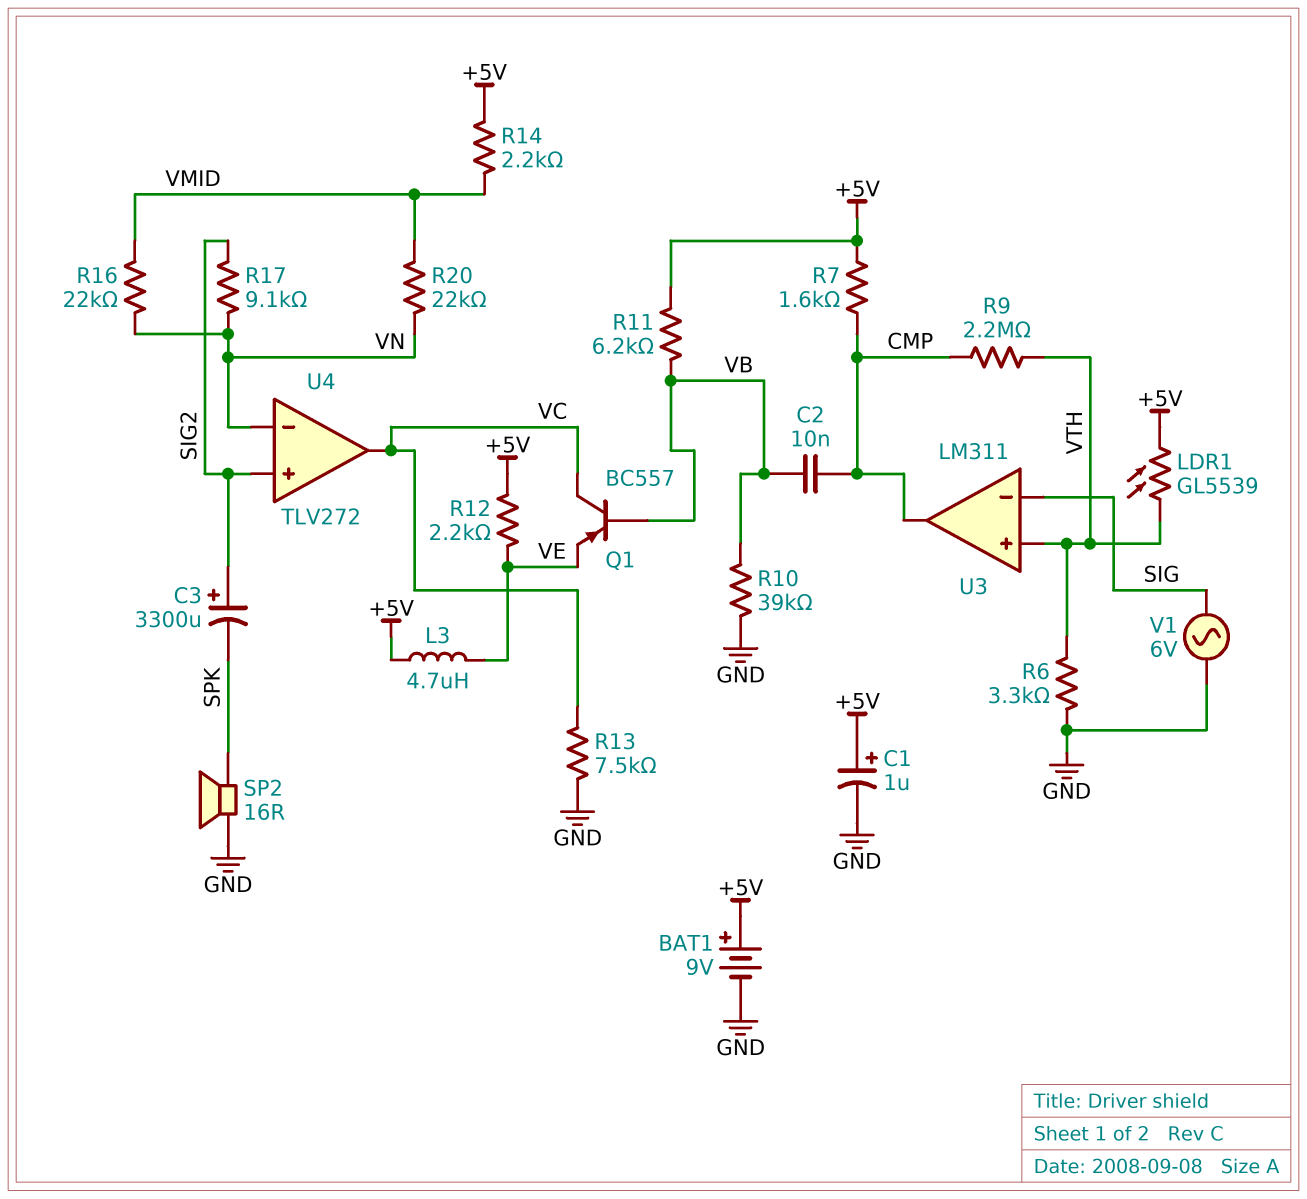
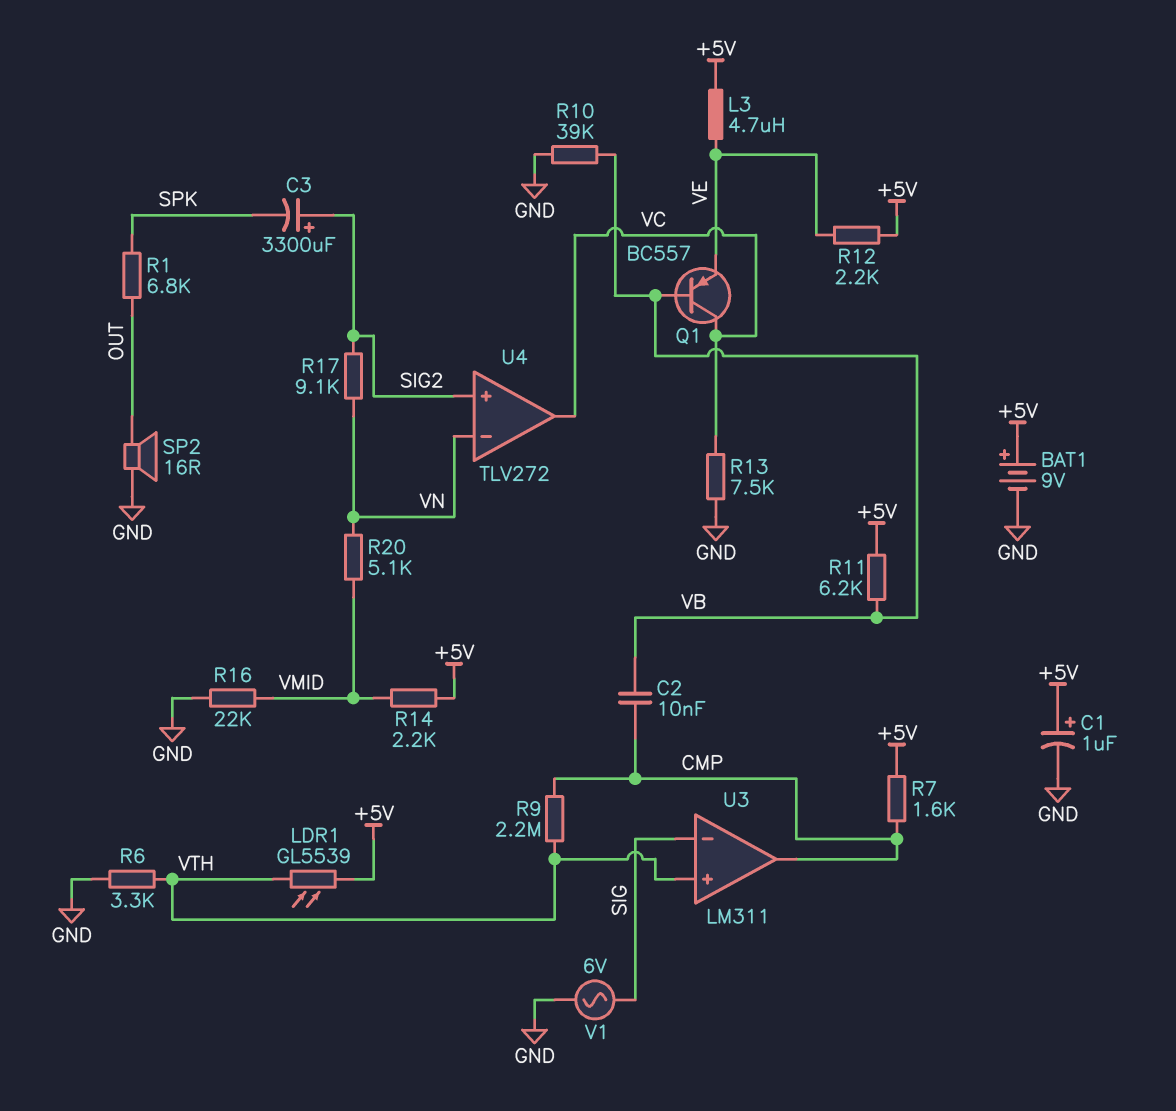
R1: none -> 6.8k (OUT, SPK)
R16: 22k (VMID, VN) -> 22k (GND, VMID)
R20: 22k (VMID, VN) -> 5.1k (VMID, VN)
SP2: speaker 16R (GND, SPK) -> speaker 16R (GND, OUT)

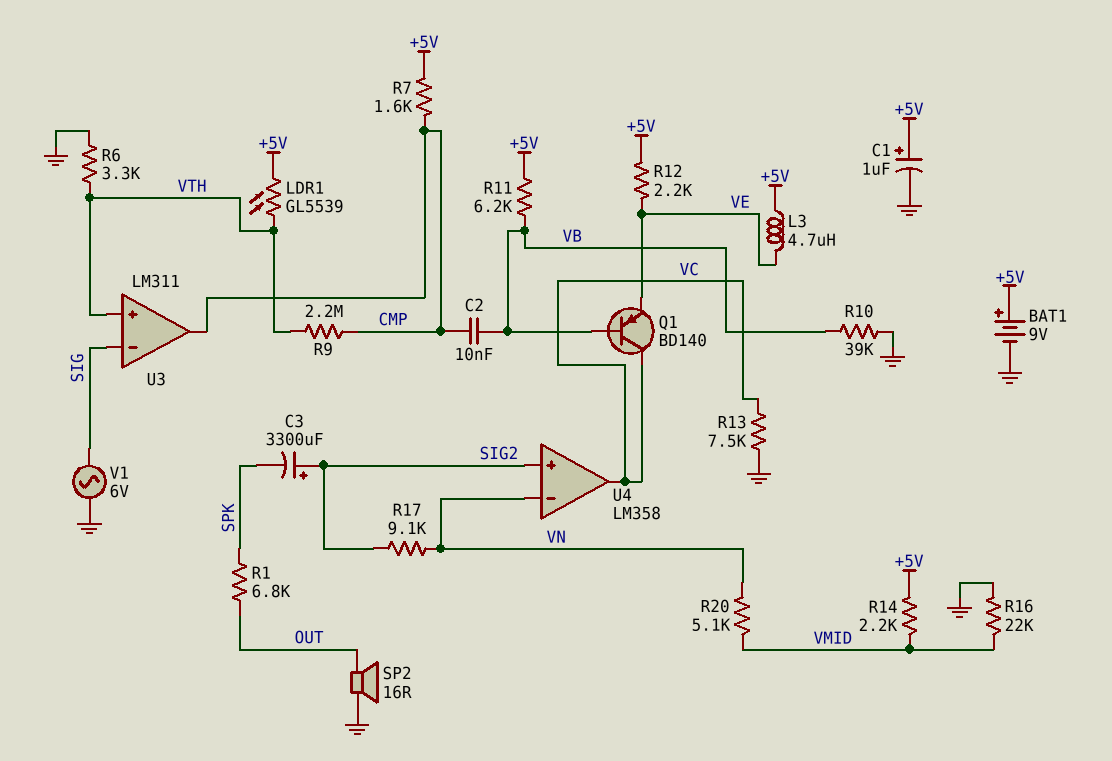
Q1: PNP BC557 (B VB, C VC, E VE) -> PNP BD140 (B VB, C VC, E VE)
U4: TLV272 -> LM358

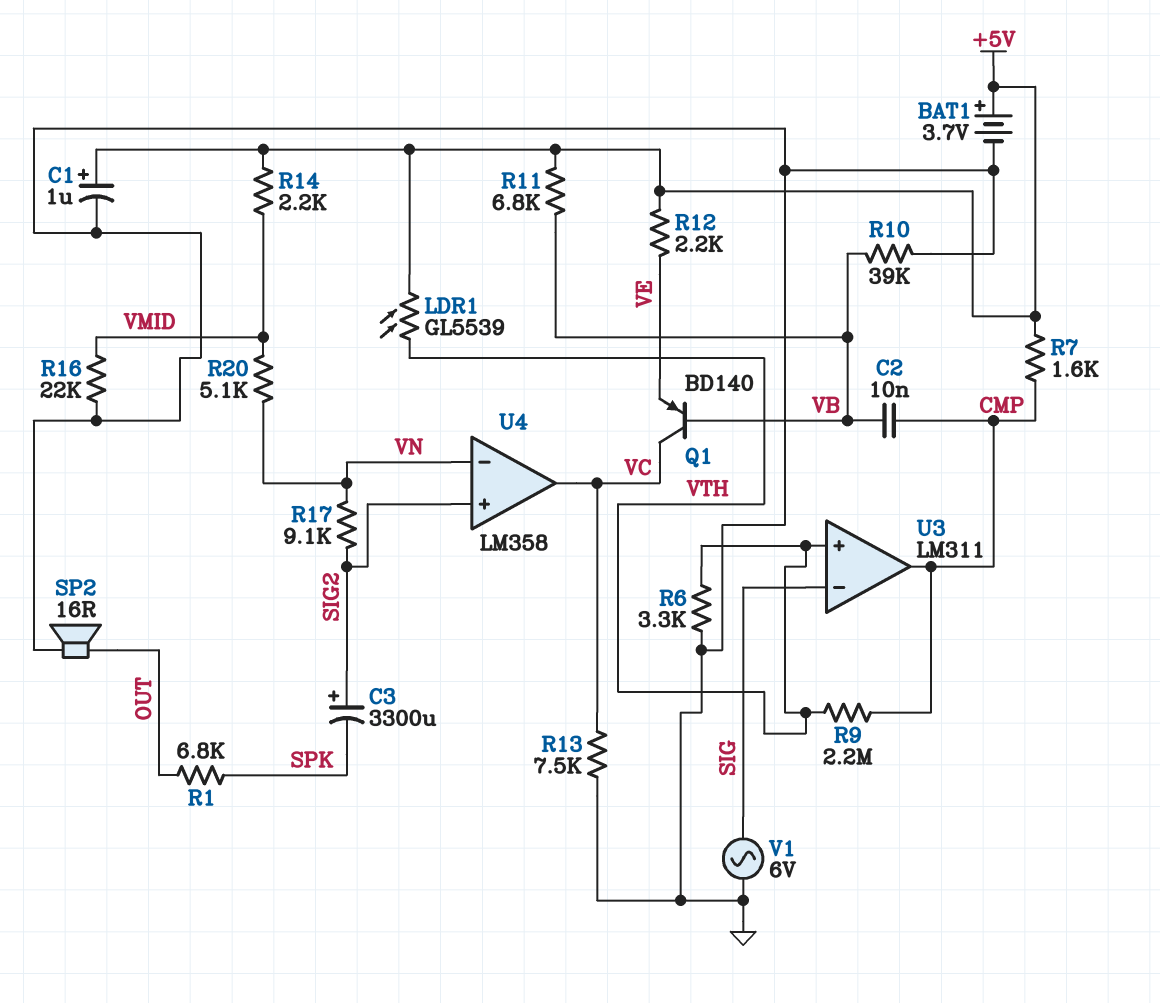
BAT1: 9V (plus +5V, minus GND) -> 3.7V (plus +5V, minus GND)
L3: 4.7uH (+5V, VE) -> none
R11: 6.2k (+5V, VB) -> 6.8k (+5V, VB)

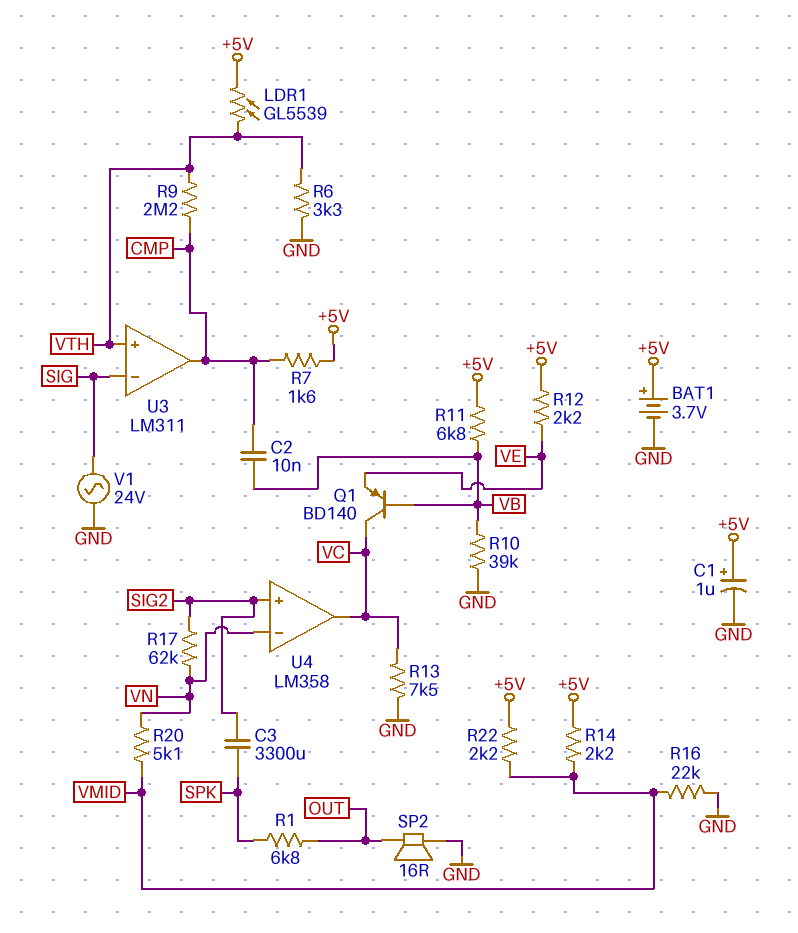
C3: 3300uF (plus SIG2, minus SPK) -> 3300uF (SIG2, SPK)
R17: 9.1k (SIG2, VN) -> 62k (SIG2, VN)
R22: none -> 2.2k (+5V, VMID)
V1: AC 6V (GND, SIG) -> AC 24V (GND, SIG)

